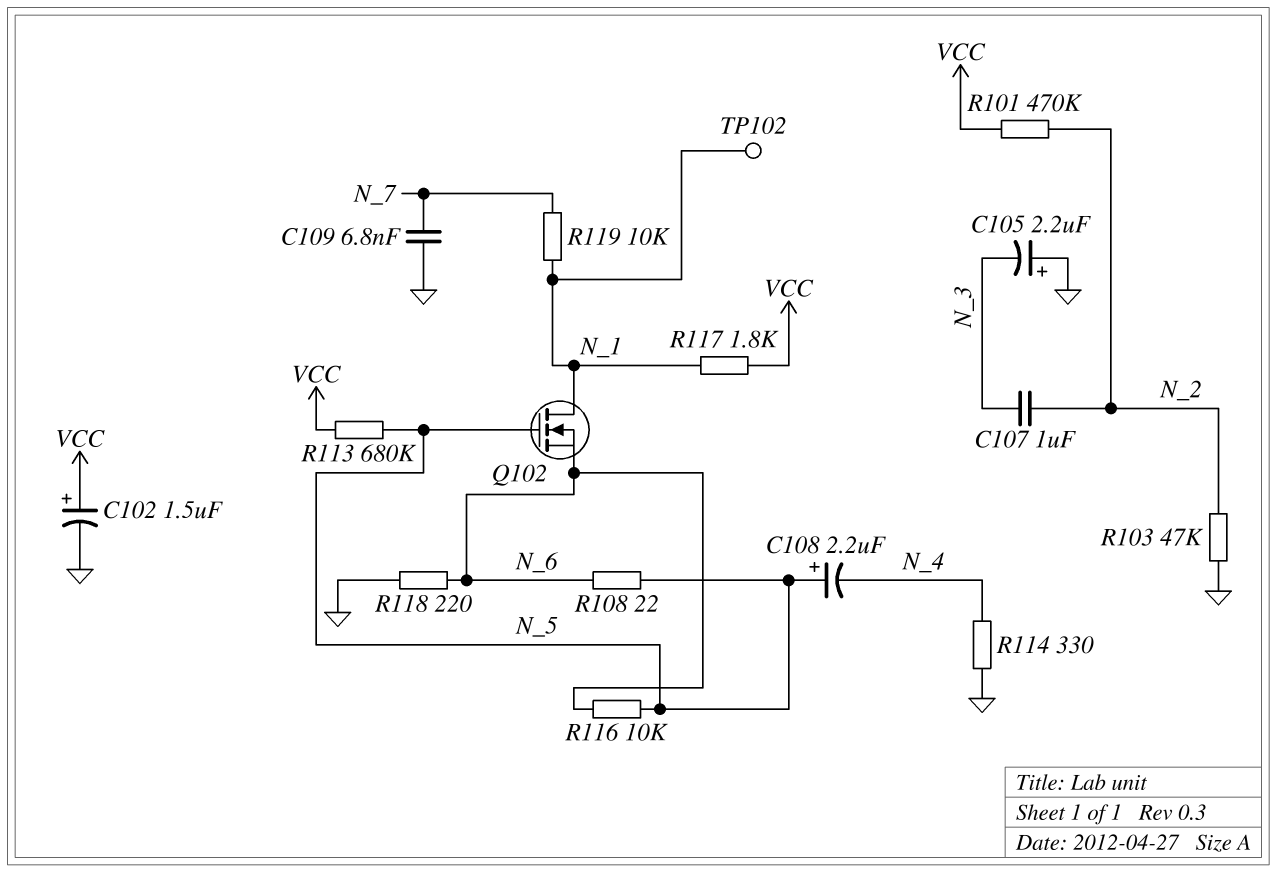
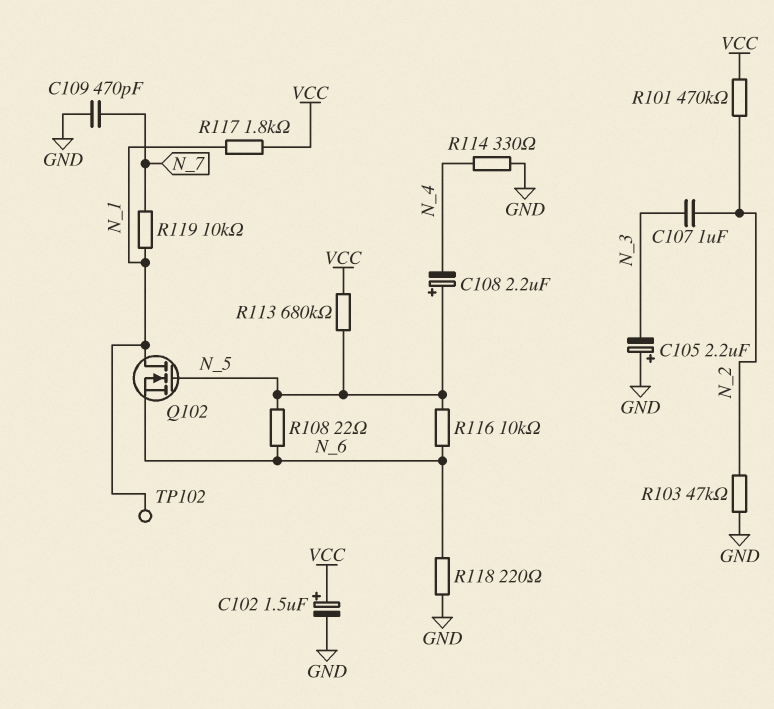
C109: 6.8nF (GND, N_7) -> 470pF (GND, N_7)

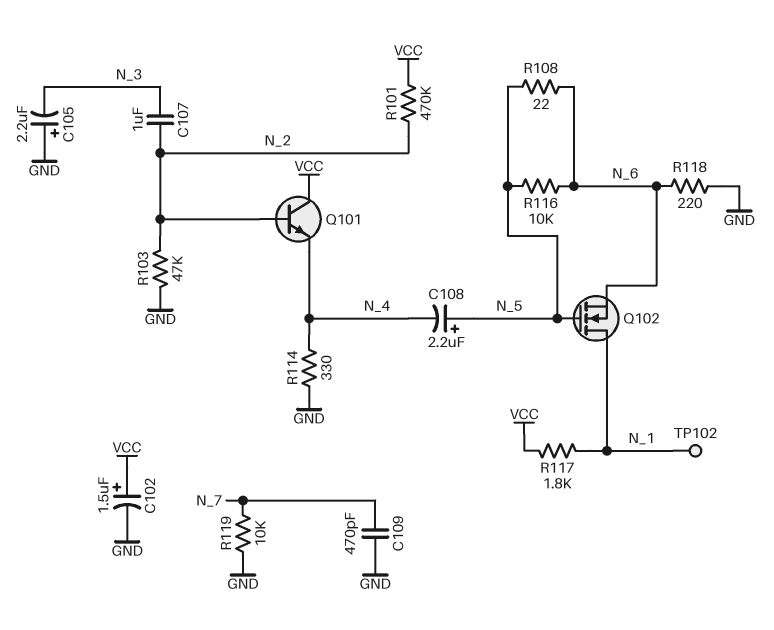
Q101: none -> NPN (B N_2, C VCC, E N_4)
R113: 680k (N_5, VCC) -> none
R119: 10k (N_1, N_7) -> 10k (GND, N_7)

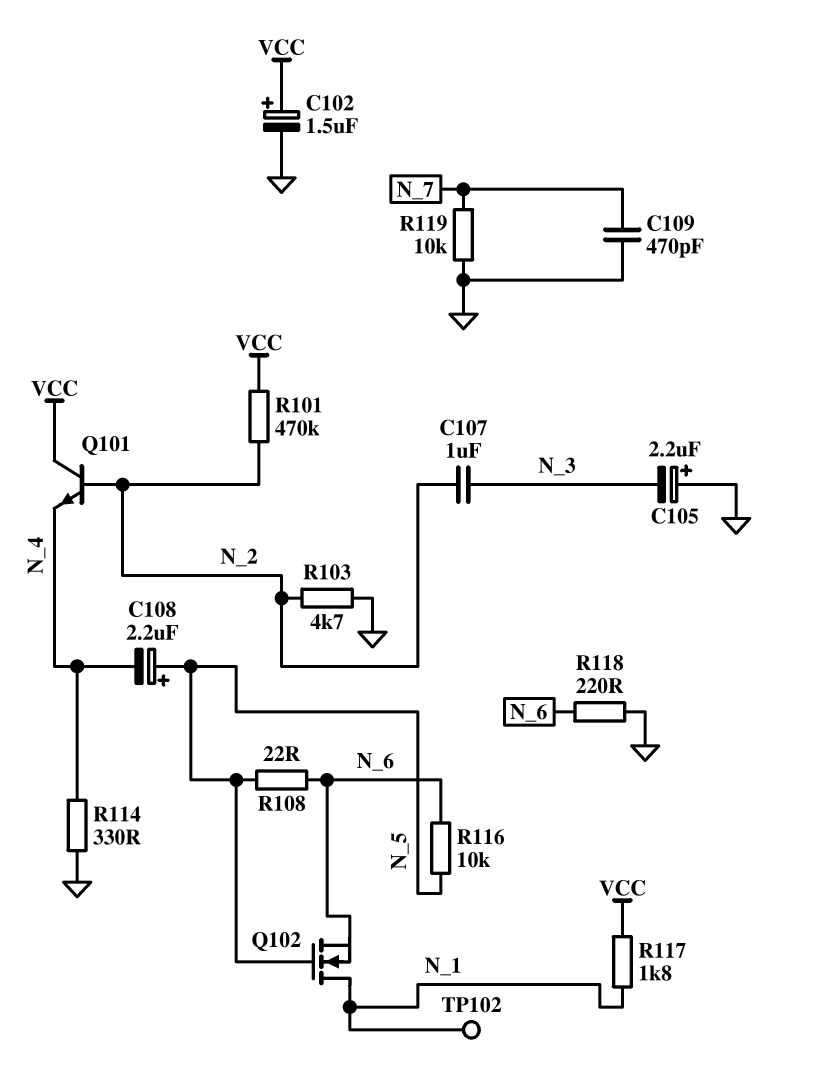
R103: 47k (GND, N_2) -> 4.7k (GND, N_2)

